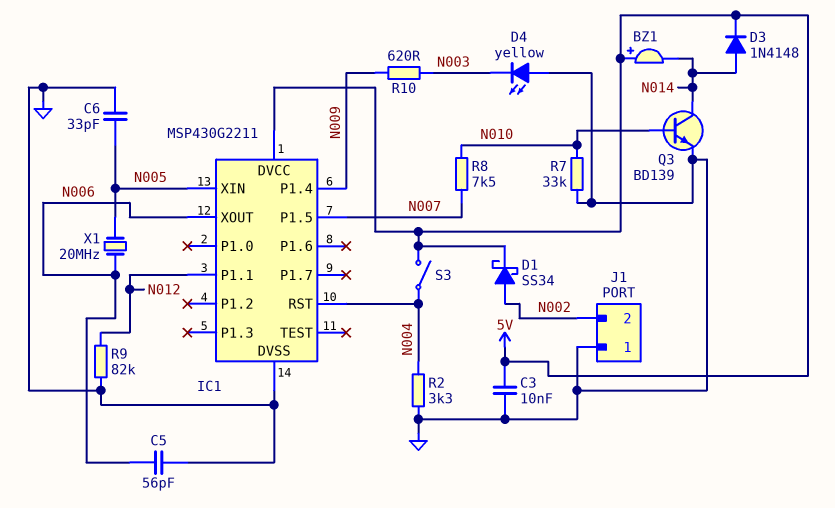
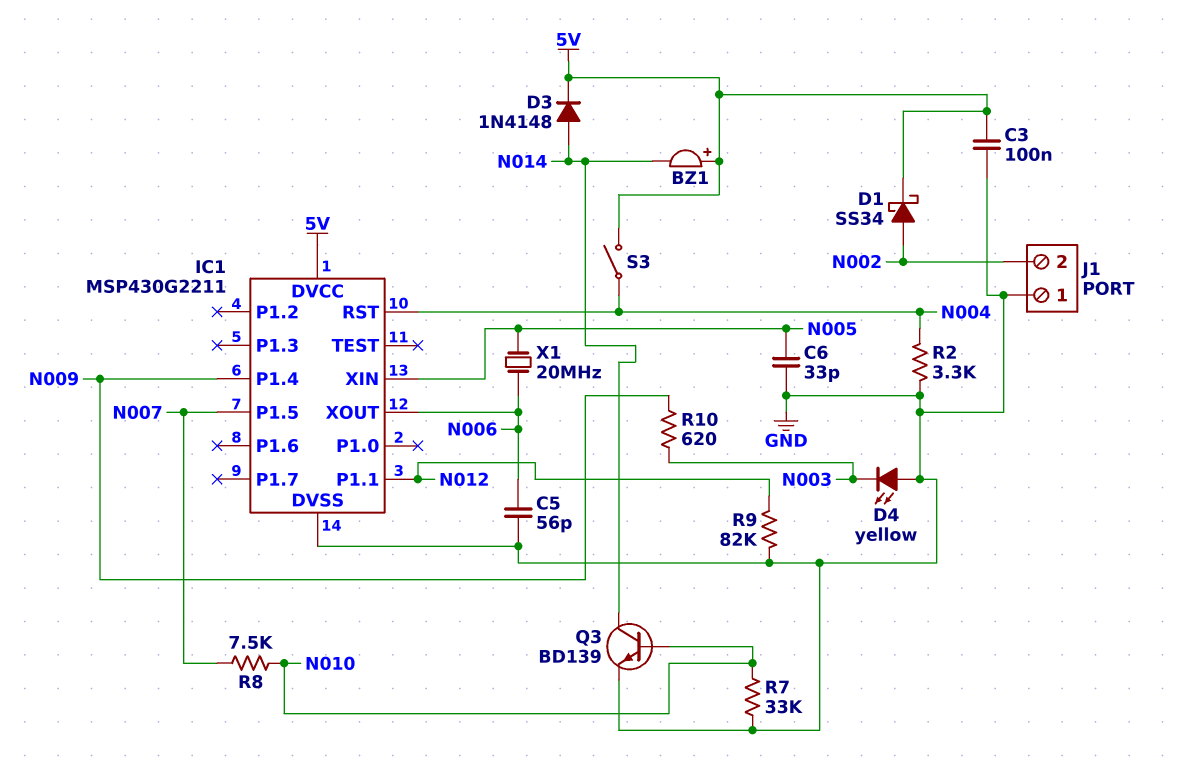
C3: 10nF (5V, GND) -> 100nF (5V, GND)

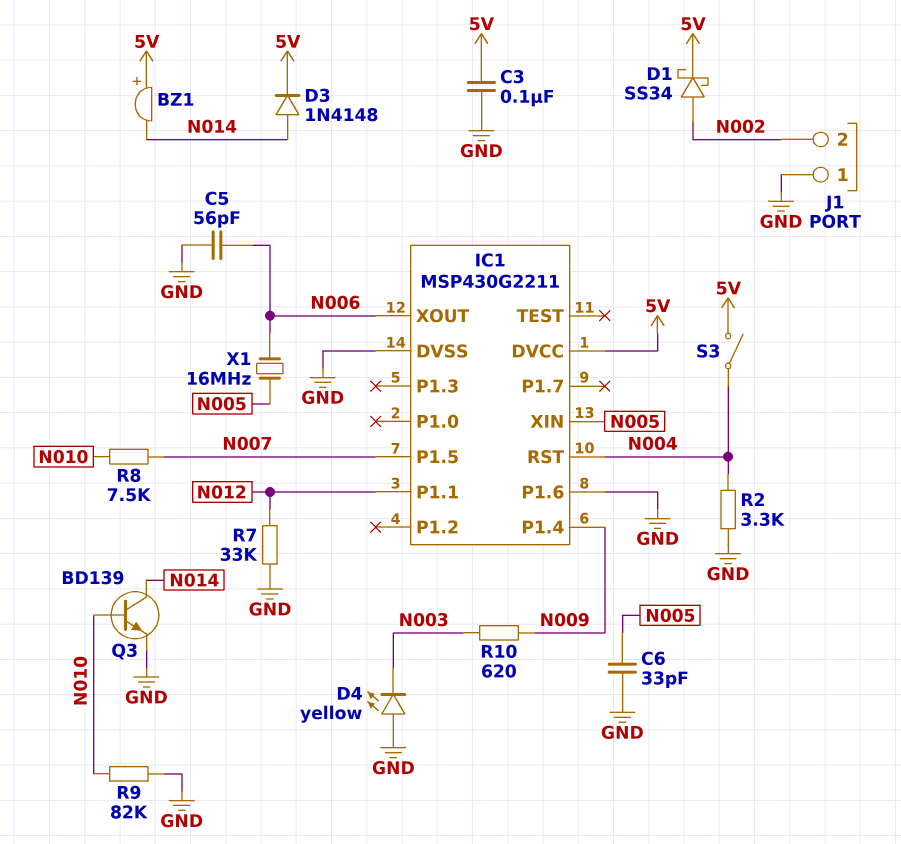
IC1 pin P1.6: none -> GND
R7: 33k (GND, N010) -> 33k (GND, N012)
R9: 82k (GND, N012) -> 82k (GND, N010)
X1: 20MHz (N005, N006) -> 16MHz (N005, N006)

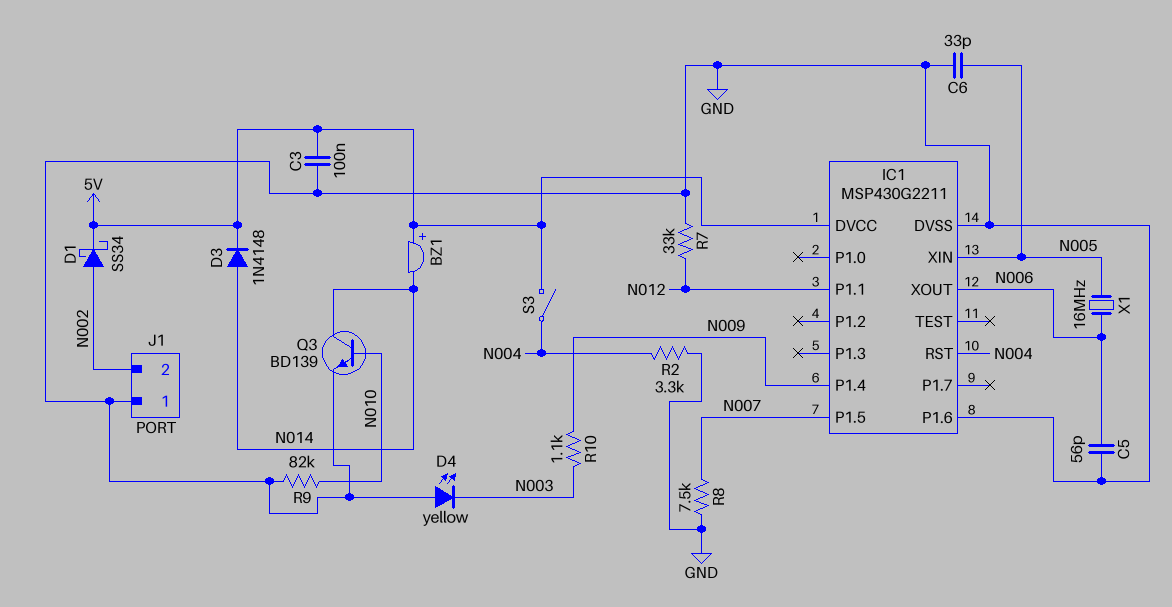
R8: 7.5k (N007, N010) -> 7.5k (GND, N007)
R10: 620 (N003, N009) -> 1.1k (N003, N009)

